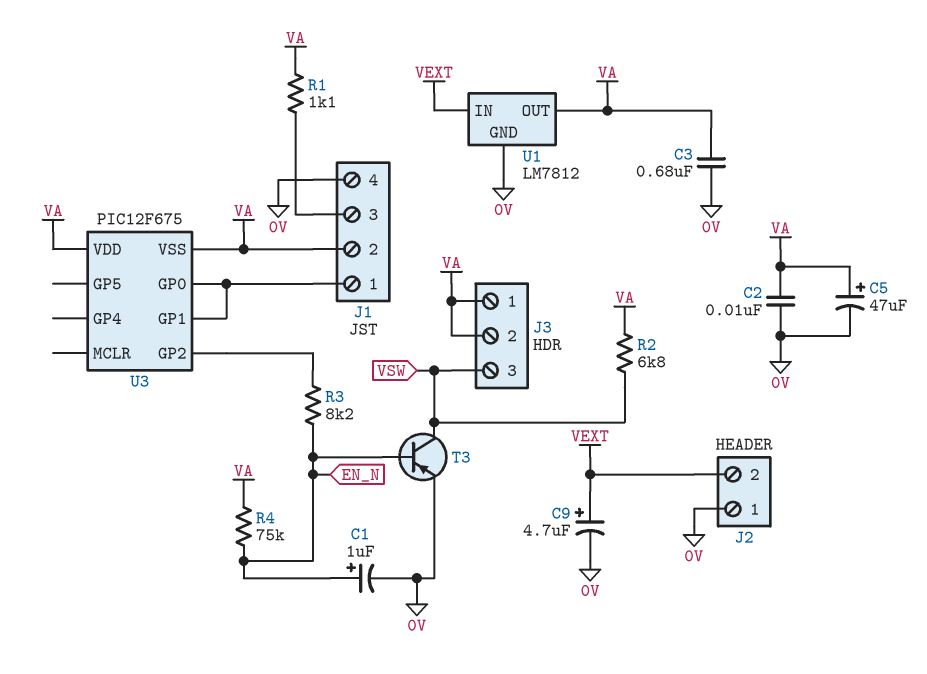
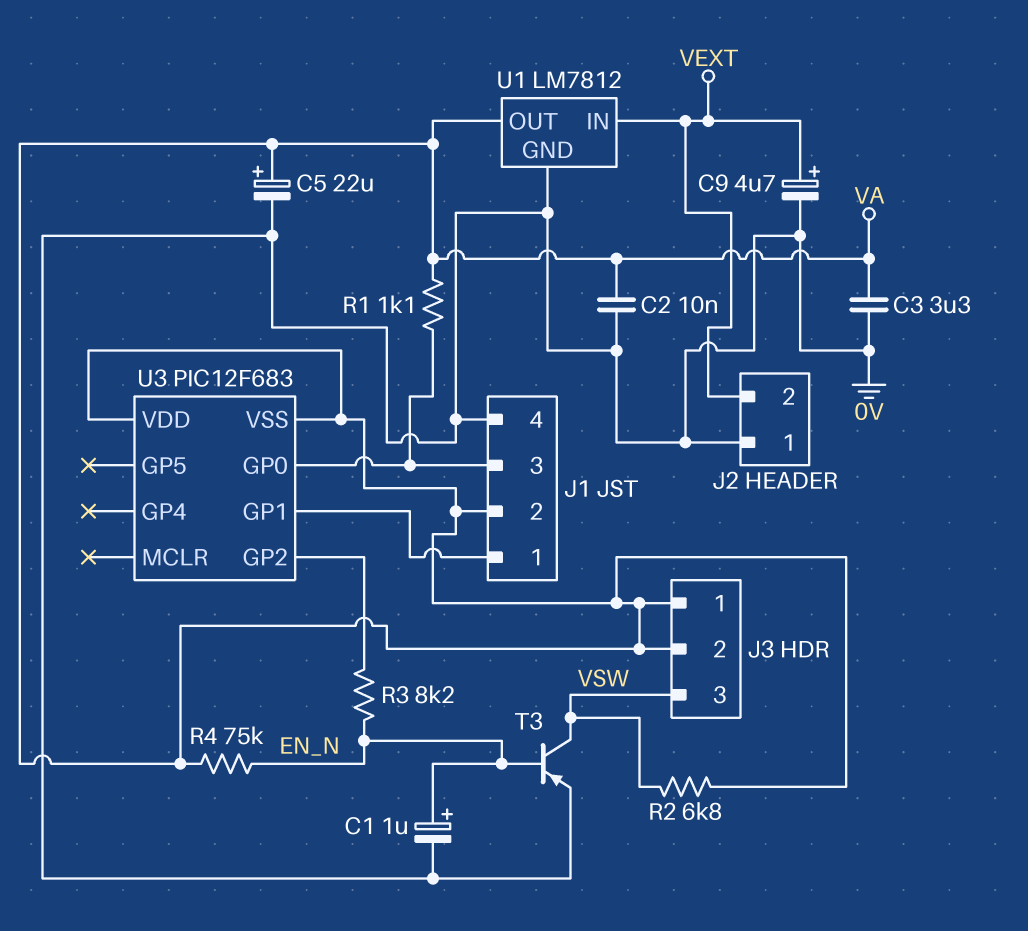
C3: 680nF (0V, VA) -> 3.3uF (0V, VA)
C5: 47uF (plus VA, minus 0V) -> 22uF (plus VA, minus 0V)
U3: PIC12F675 -> PIC12F683
U3 pin GP0: J1/1 -> J1/3

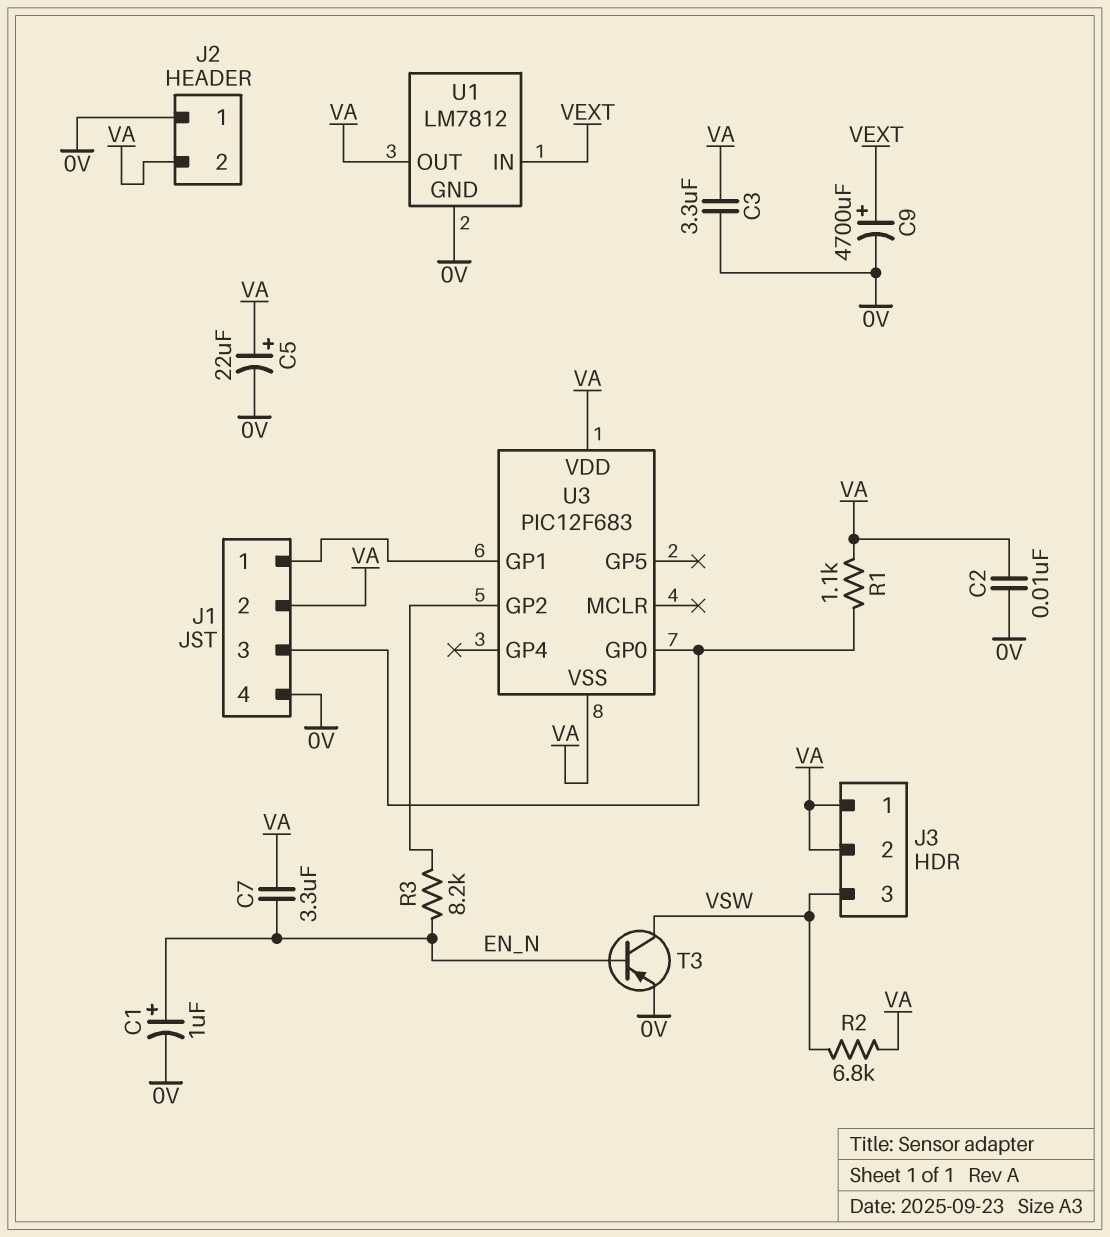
C7: none -> 3.3uF (EN_N, VA)
C9: 4.7uF (plus VEXT, minus 0V) -> 4700uF (plus VEXT, minus 0V)
J2 pin 2: VEXT -> VA
R4: 75k (EN_N, VA) -> none

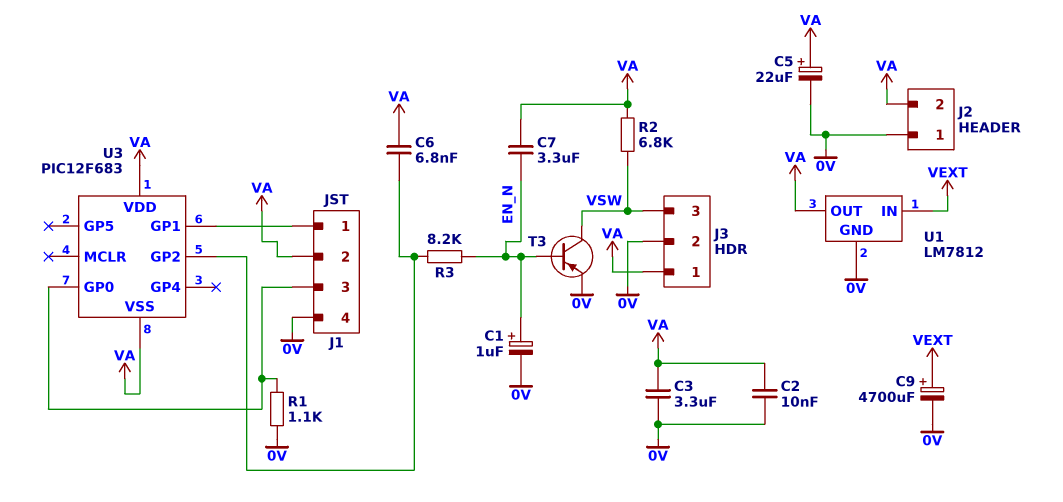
C6: none -> 6.8nF (U3/GP2, VA)
J3 pin 2: VA -> 0V
R1: 1.1k (J1/3, VA) -> 1.1k (0V, J1/3)

